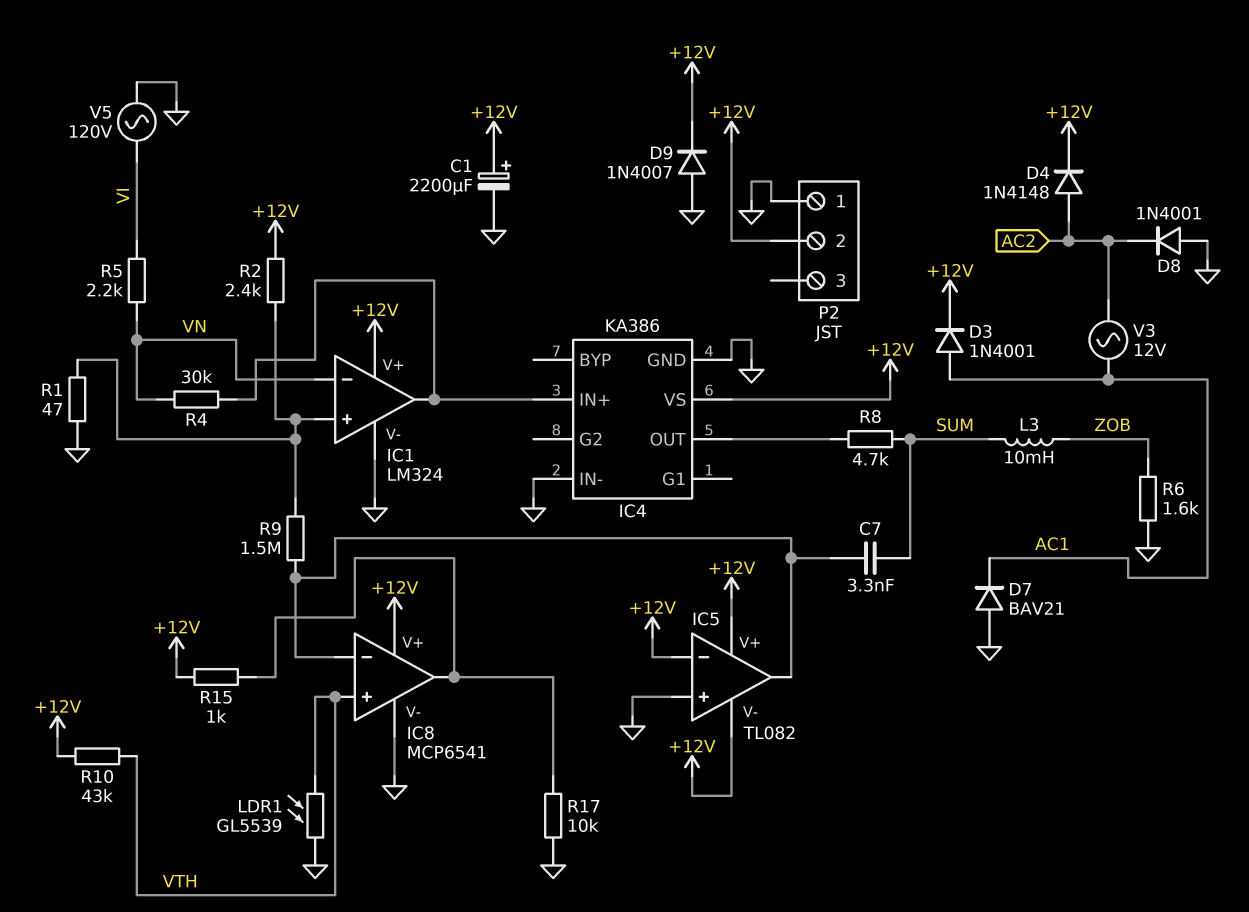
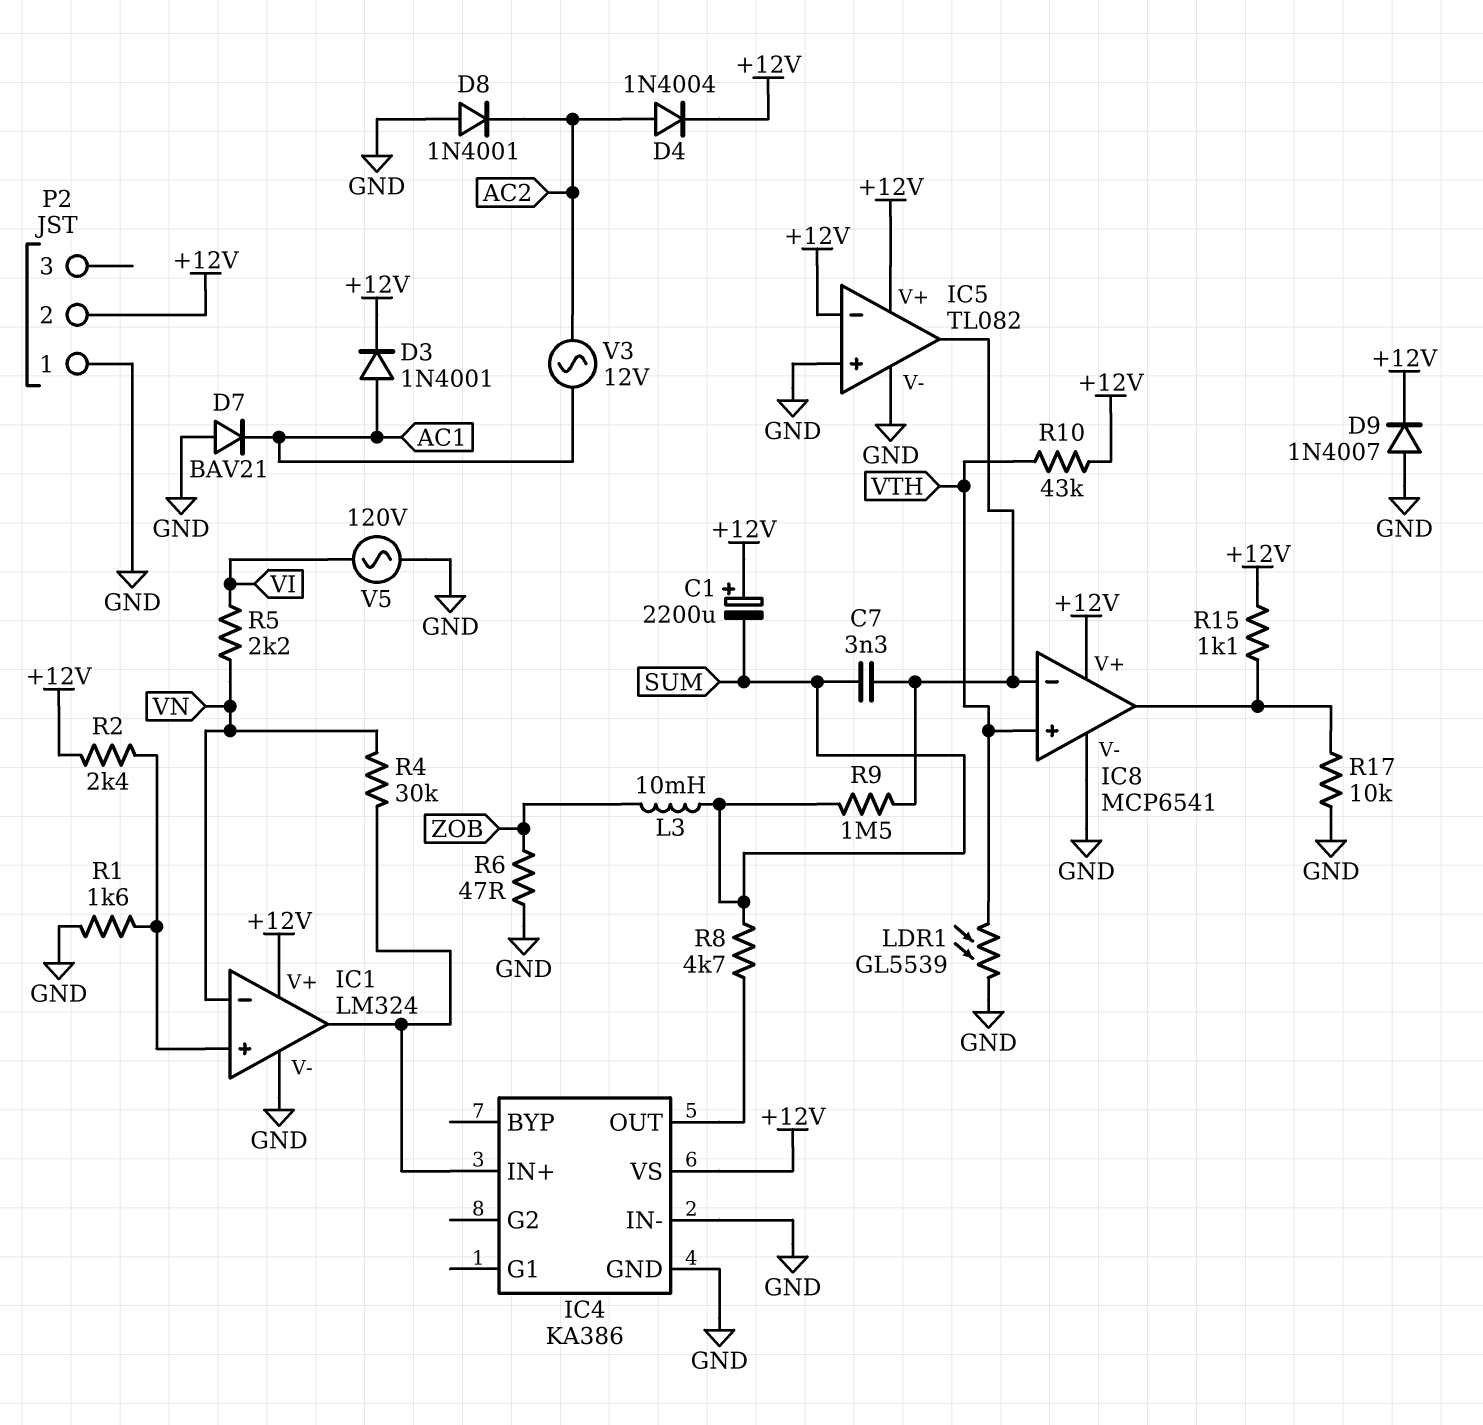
C1: 2200uF (plus +12V, minus GND) -> 2200uF (plus +12V, minus SUM)
D4: diode 1N4148 (A AC2, K +12V) -> diode 1N4004 (A AC2, K +12V)
IC5 pin V-: +12V -> GND
R1: 47 (GND, IC1/in+) -> 1.6k (GND, IC1/in+)
R6: 1.6k (GND, ZOB) -> 47 (GND, ZOB)
R9: 1.5M (IC1/in+, IC5/out) -> 1.5M (IC5/out, SUM)
R15: 1k (+12V, IC8/out) -> 1.1k (+12V, IC8/out)

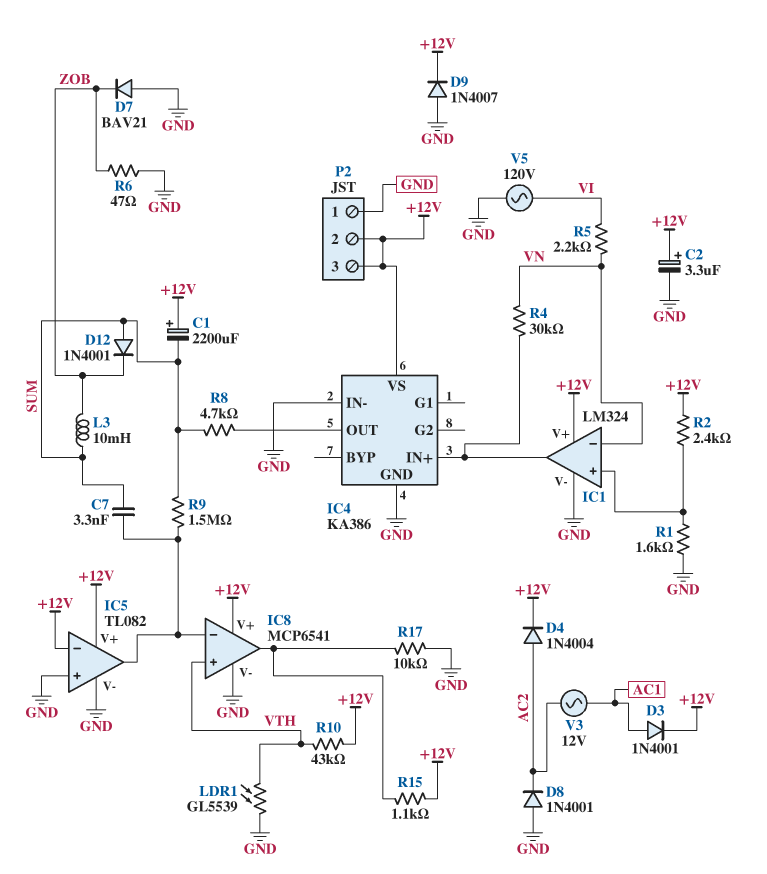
C2: none -> 3.3uF (plus +12V, minus GND)
D7: diode BAV21 (A GND, K AC1) -> diode BAV21 (A GND, K ZOB)
D12: none -> diode 1N4001 (A SUM, K ZOB)
P2 pin 3: none -> +12V

